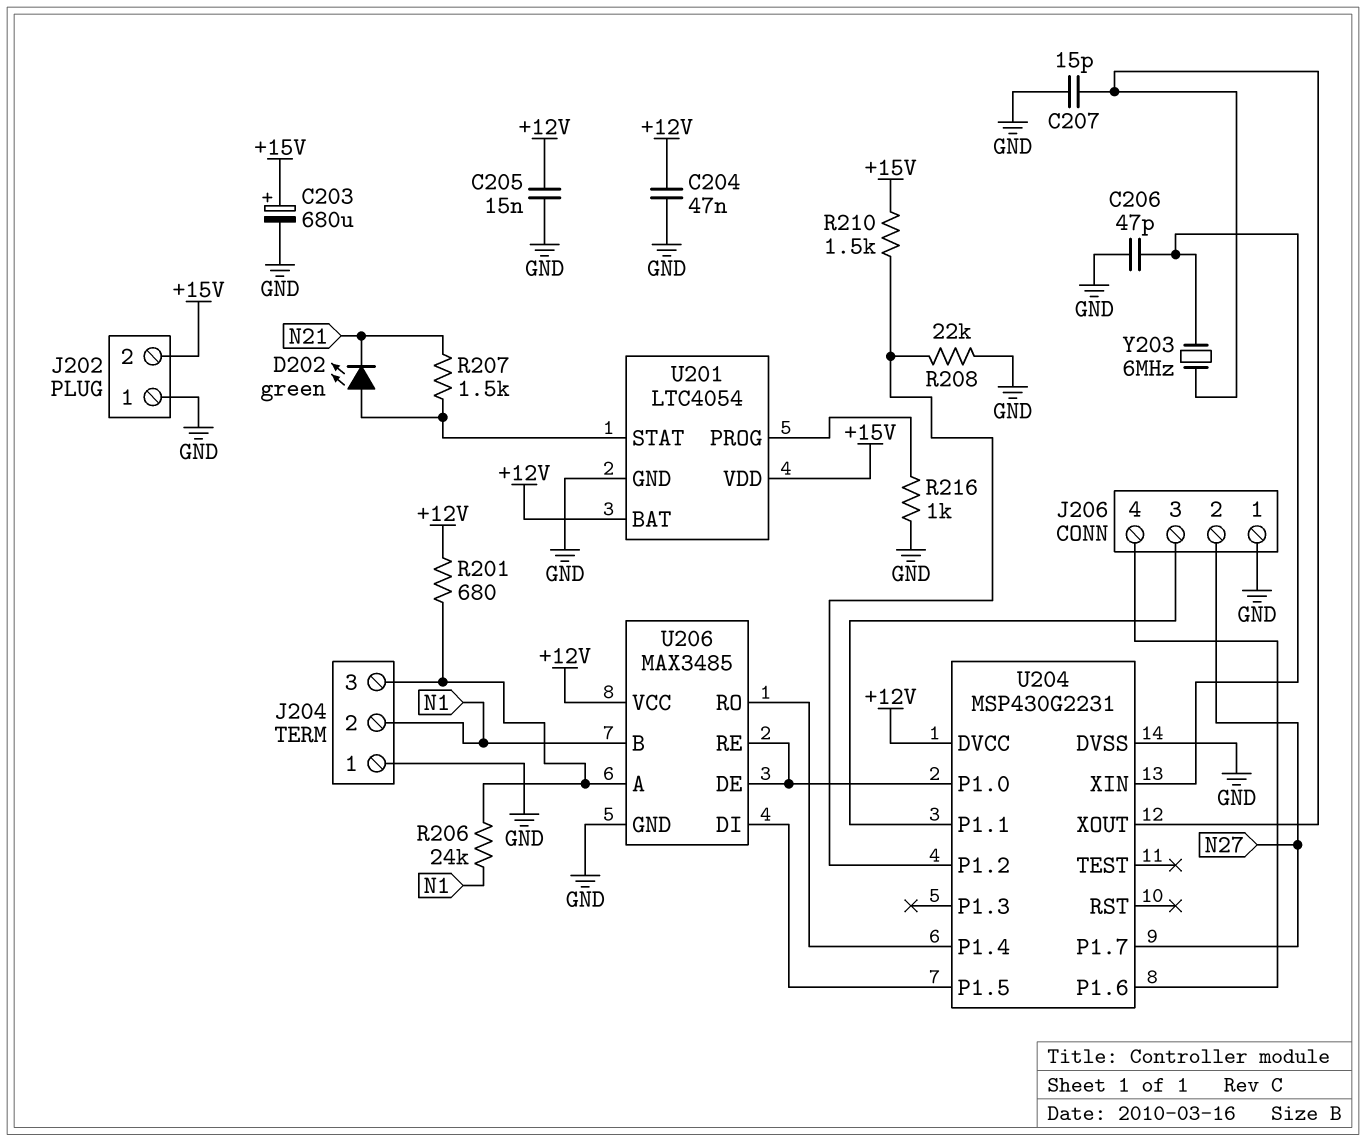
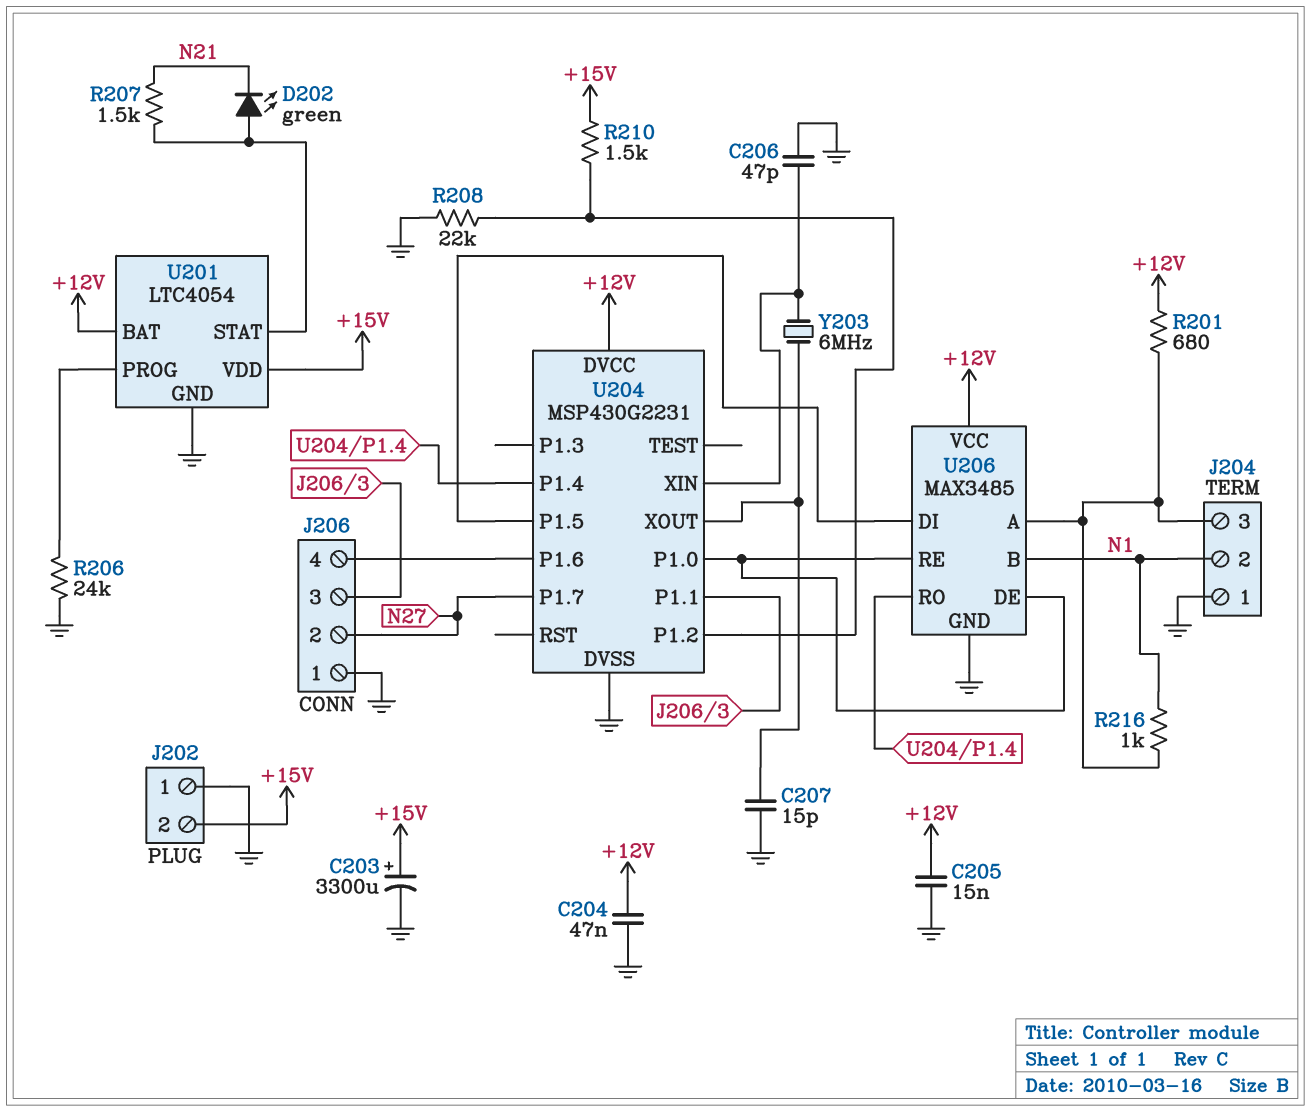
C203: 680uF (plus +15V, minus GND) -> 3300uF (plus +15V, minus GND)
R206: 24k (J204/3, N1) -> 24k (GND, U201/PROG)
R216: 1k (GND, U201/PROG) -> 1k (J204/3, N1)

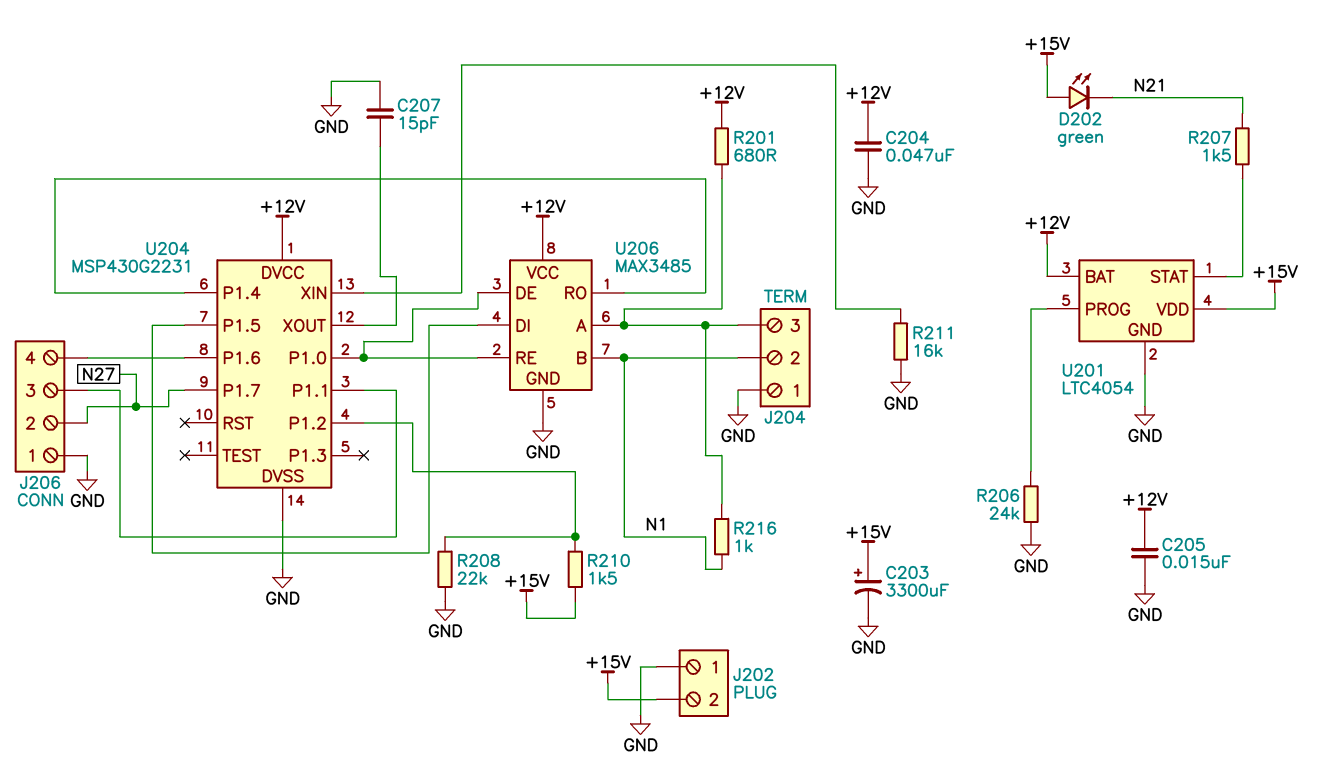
C206: 47pF (GND, U204/XIN) -> none
D202: LED green (A U201/STAT, K N21) -> LED green (A +15V, K N21)
R211: none -> 16k (GND, U204/XIN)
Y203: 6MHz (U204/XIN, U204/XOUT) -> none

